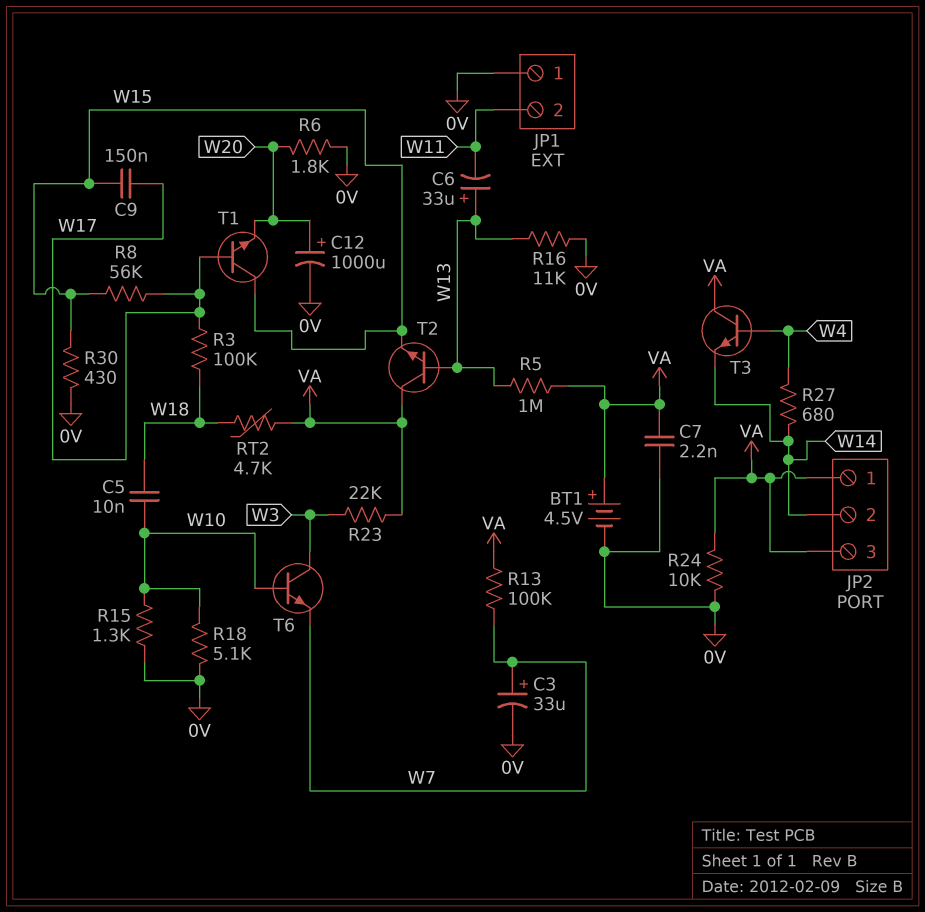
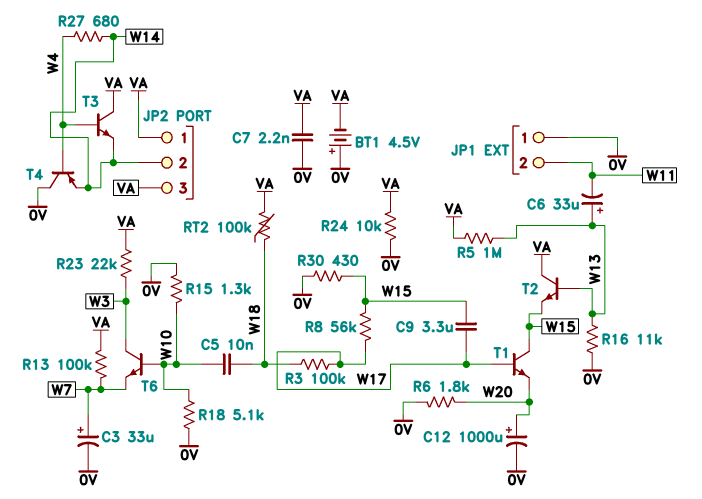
BT1: 4.5V (plus VA, minus 0V) -> 4.5V (plus 0V, minus VA)
C9: 150nF (W15, W17) -> 3.3uF (W15, W17)
RT2: 4.7k (VA, W18) -> 100k (VA, W18)
T4: none -> PNP (B W4, C 0V, E W14)

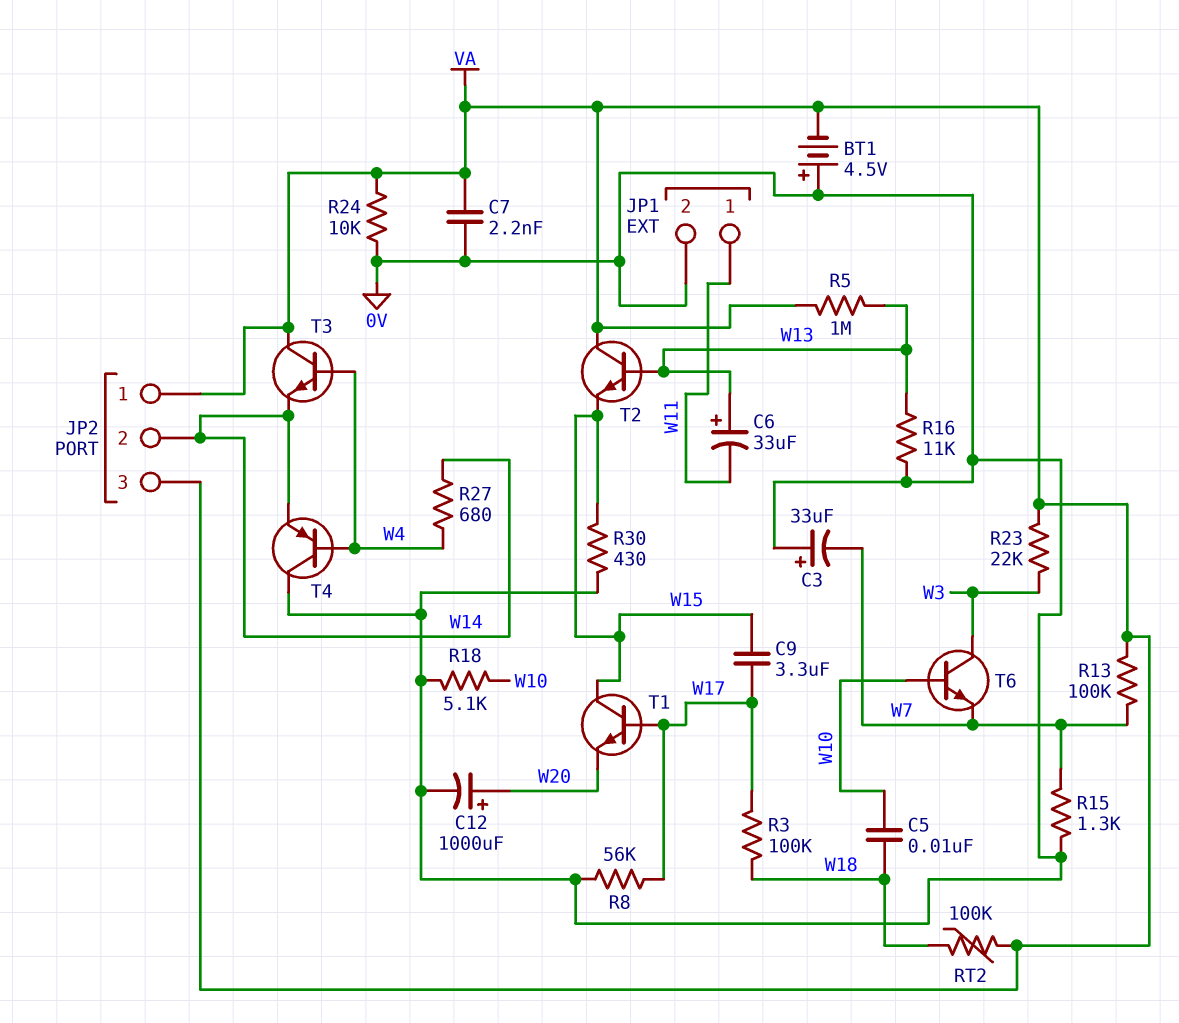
C3: 33uF (plus W7, minus 0V) -> 33uF (plus 0V, minus W7)
JP1 pin 1: 0V -> W11
JP1 pin 2: W11 -> 0V
R6: 1.8k (0V, W20) -> none
R8: 56k (W15, W17) -> 56k (0V, W17)
R15: 1.3k (0V, W10) -> 1.3k (0V, W7)

